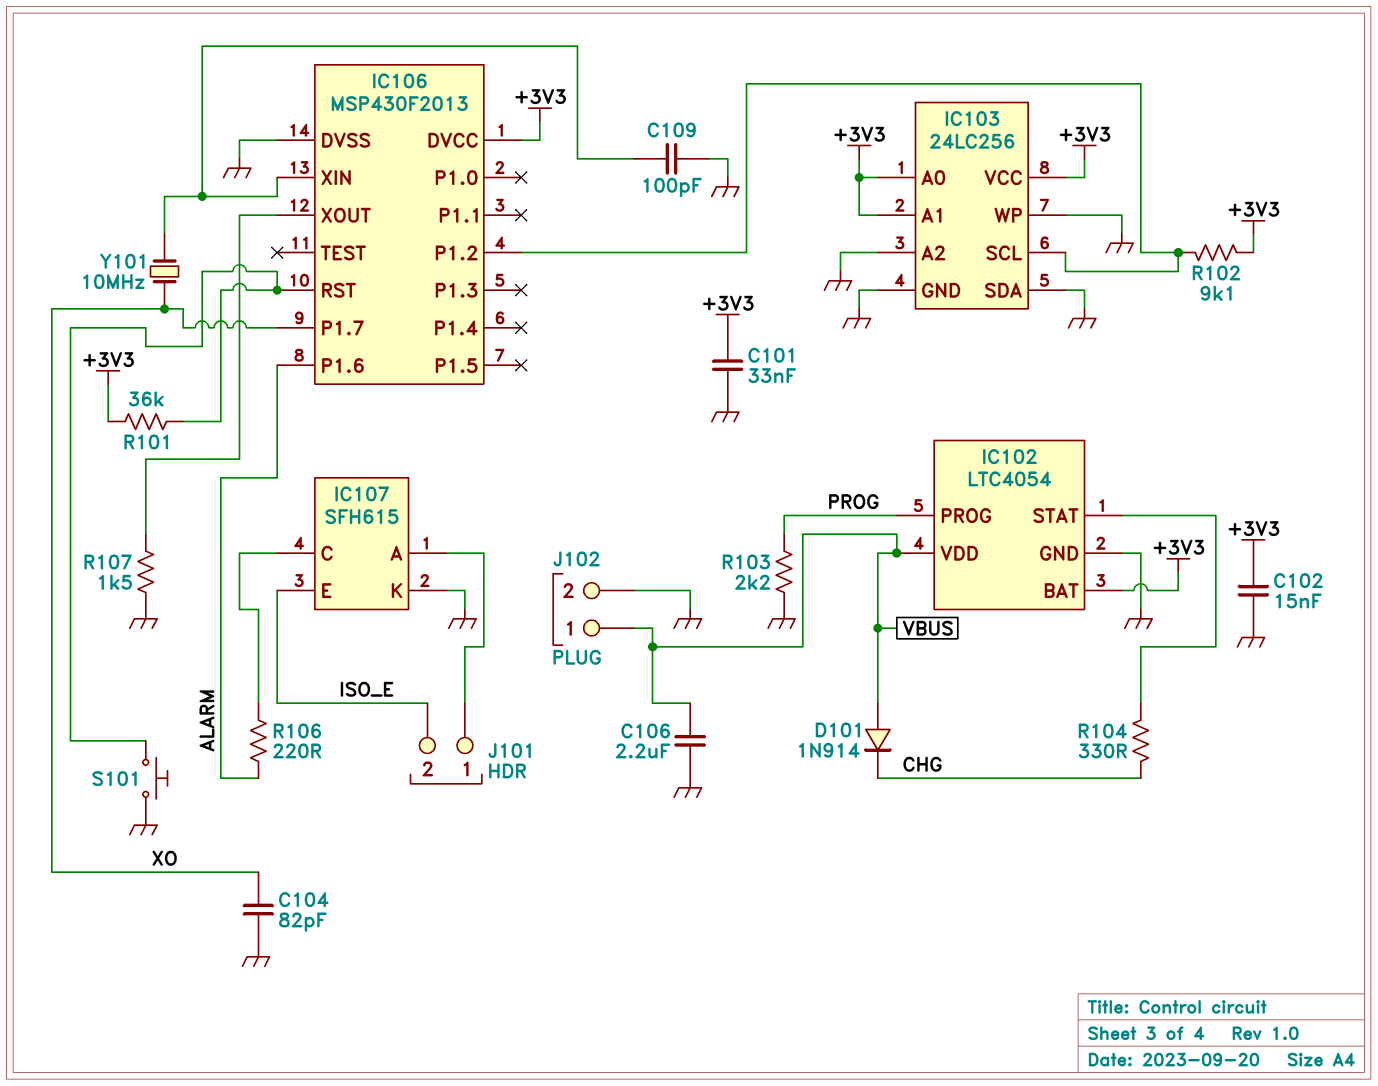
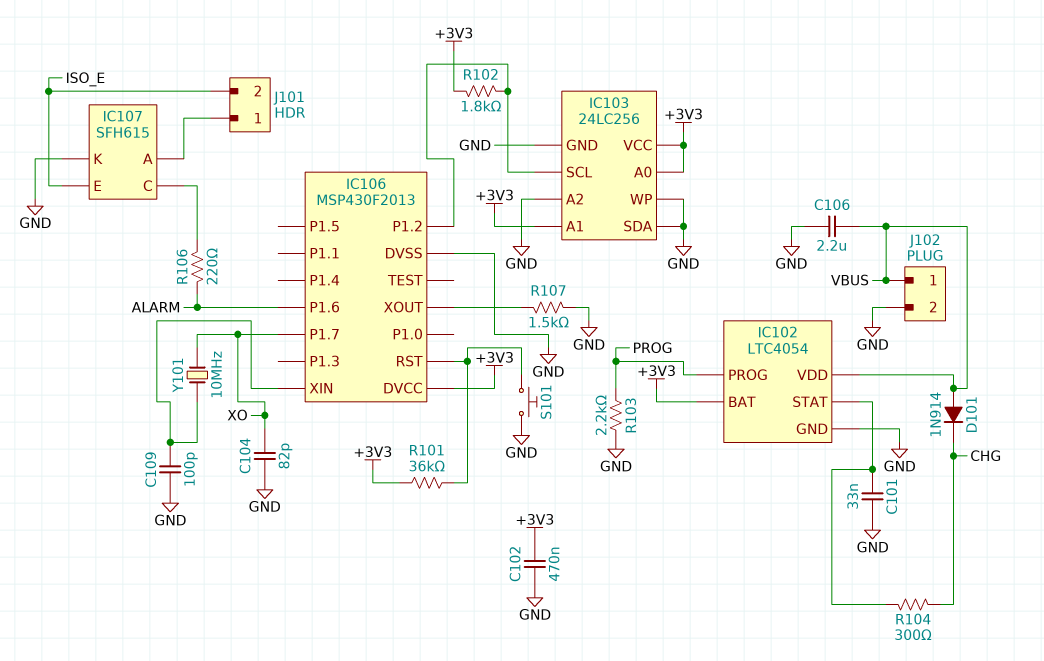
C101: 33nF (+3V3, GND) -> 33nF (GND, IC102/STAT)
C102: 15nF (+3V3, GND) -> 470nF (+3V3, GND)
R102: 9.1k (+3V3, IC103/SCL) -> 1.8k (+3V3, IC103/SCL)
R104: 330 (CHG, IC102/STAT) -> 300 (CHG, IC102/STAT)

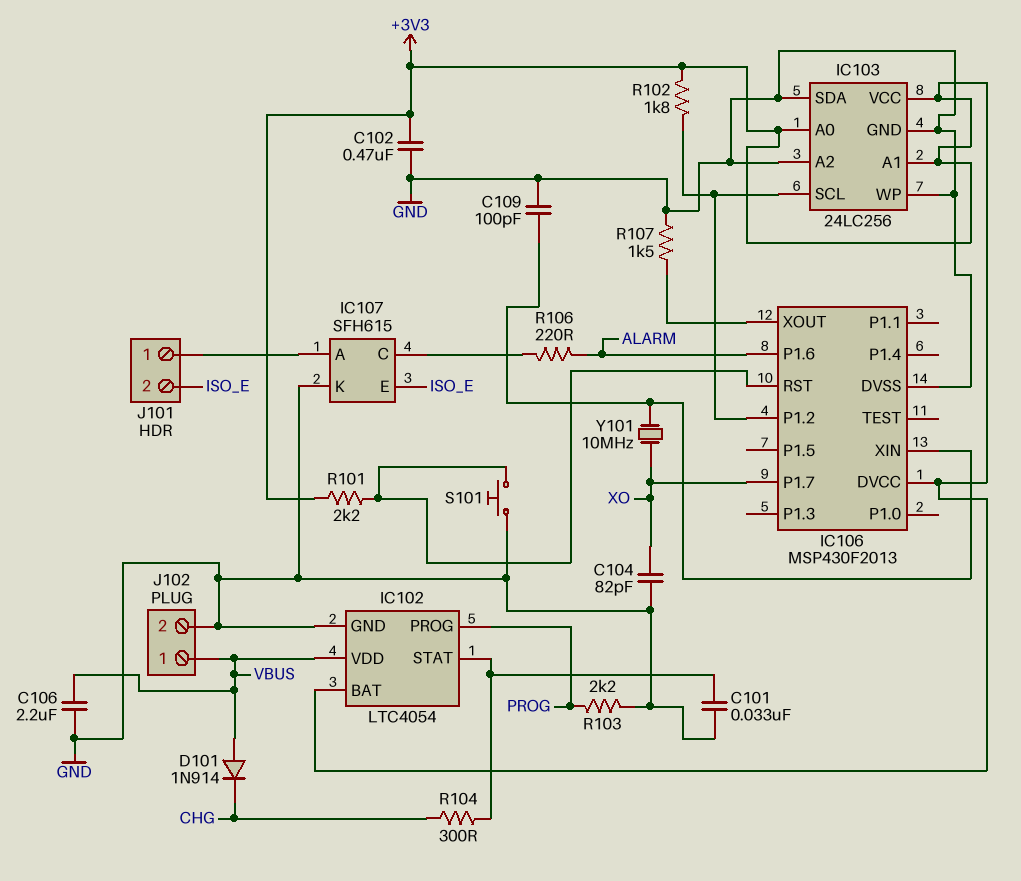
R101: 36k (+3V3, IC106/RST) -> 2.2k (+3V3, IC106/RST)

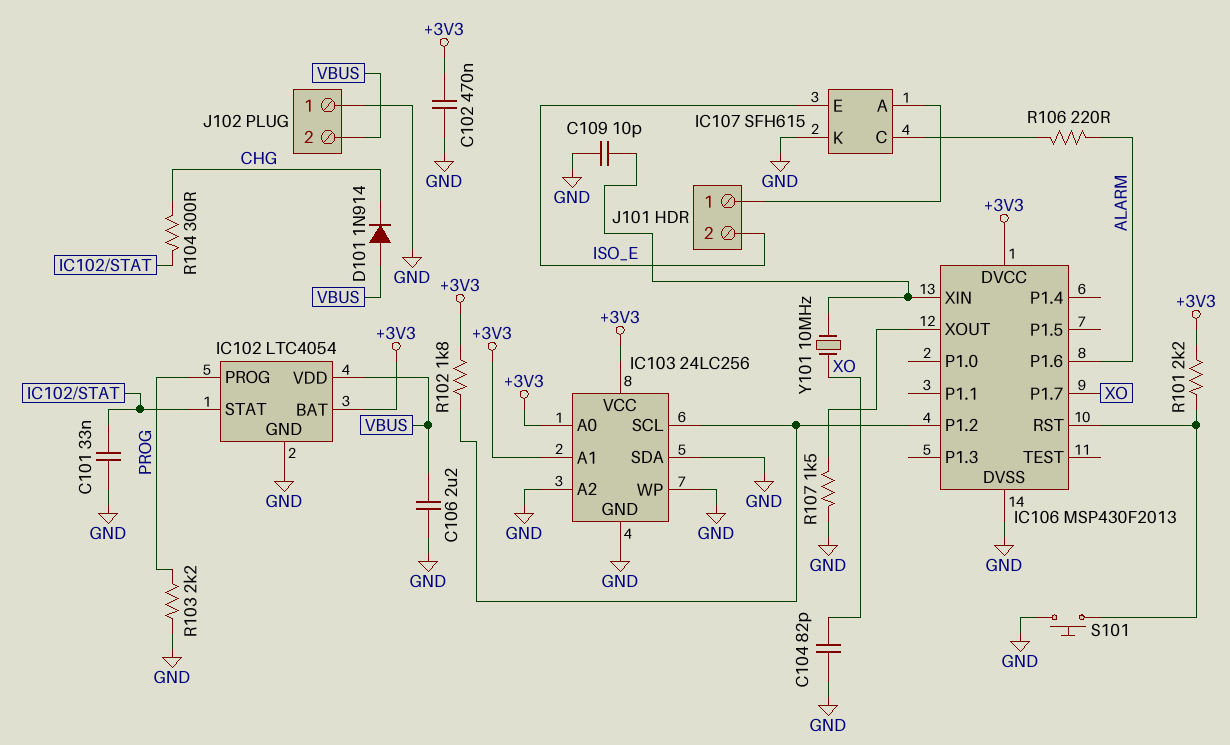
C109: 100pF (GND, IC106/XIN) -> 10pF (GND, IC106/XIN)
J102 pin 1: VBUS -> GND
J102 pin 2: GND -> VBUS

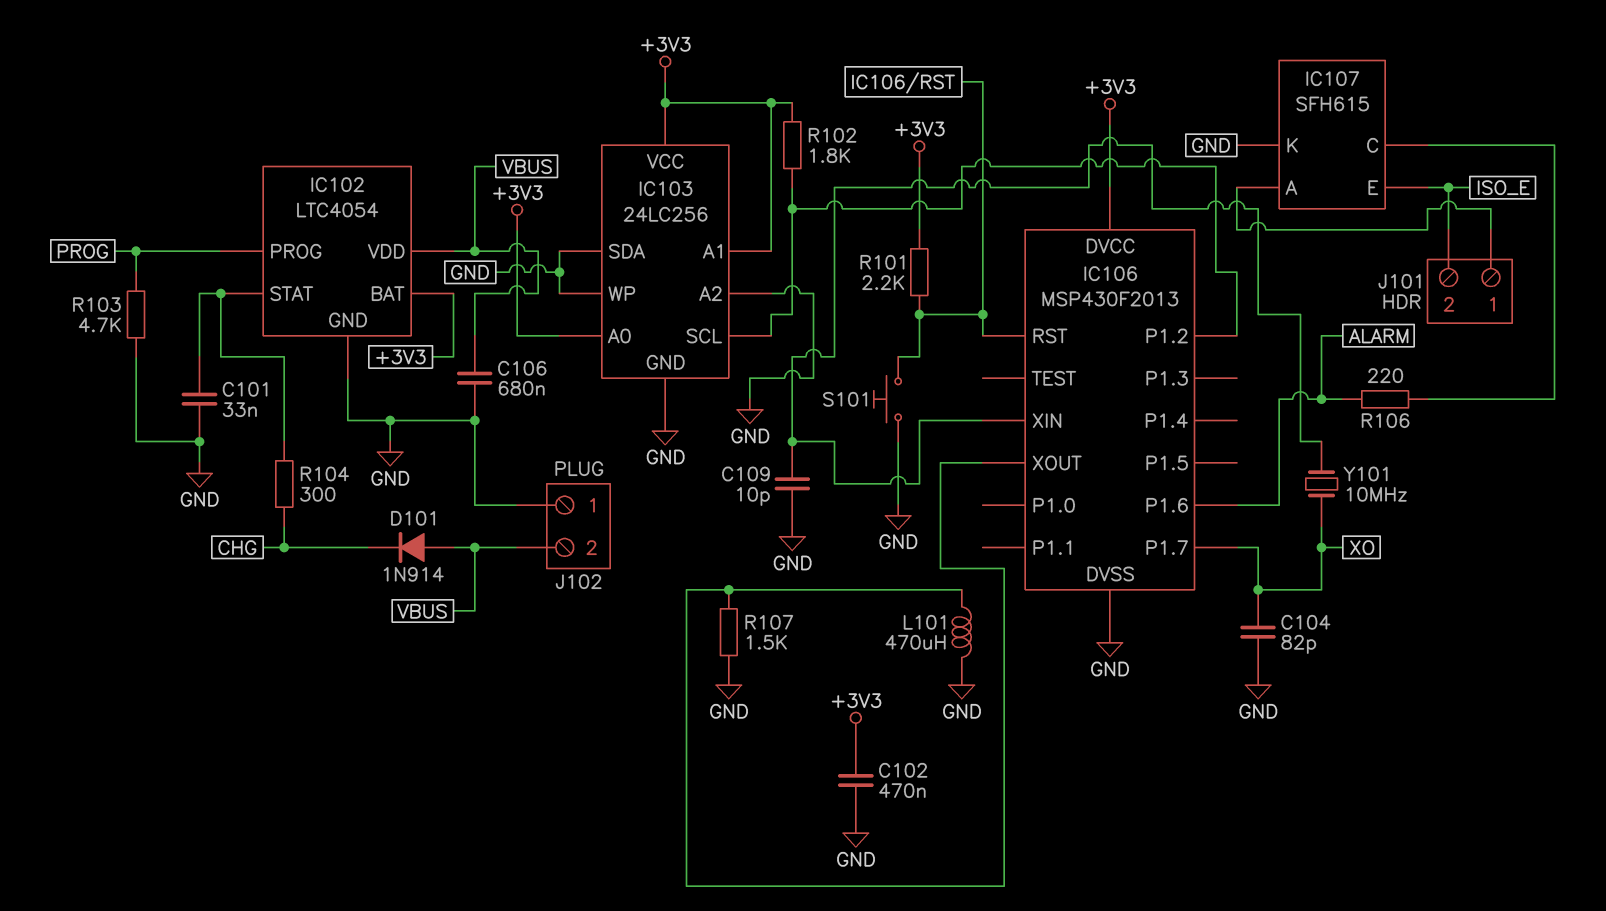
C106: 2.2uF (GND, VBUS) -> 680nF (GND, VBUS)
L101: none -> 470uH (GND, IC106/XOUT)
R103: 2.2k (GND, PROG) -> 4.7k (GND, PROG)

